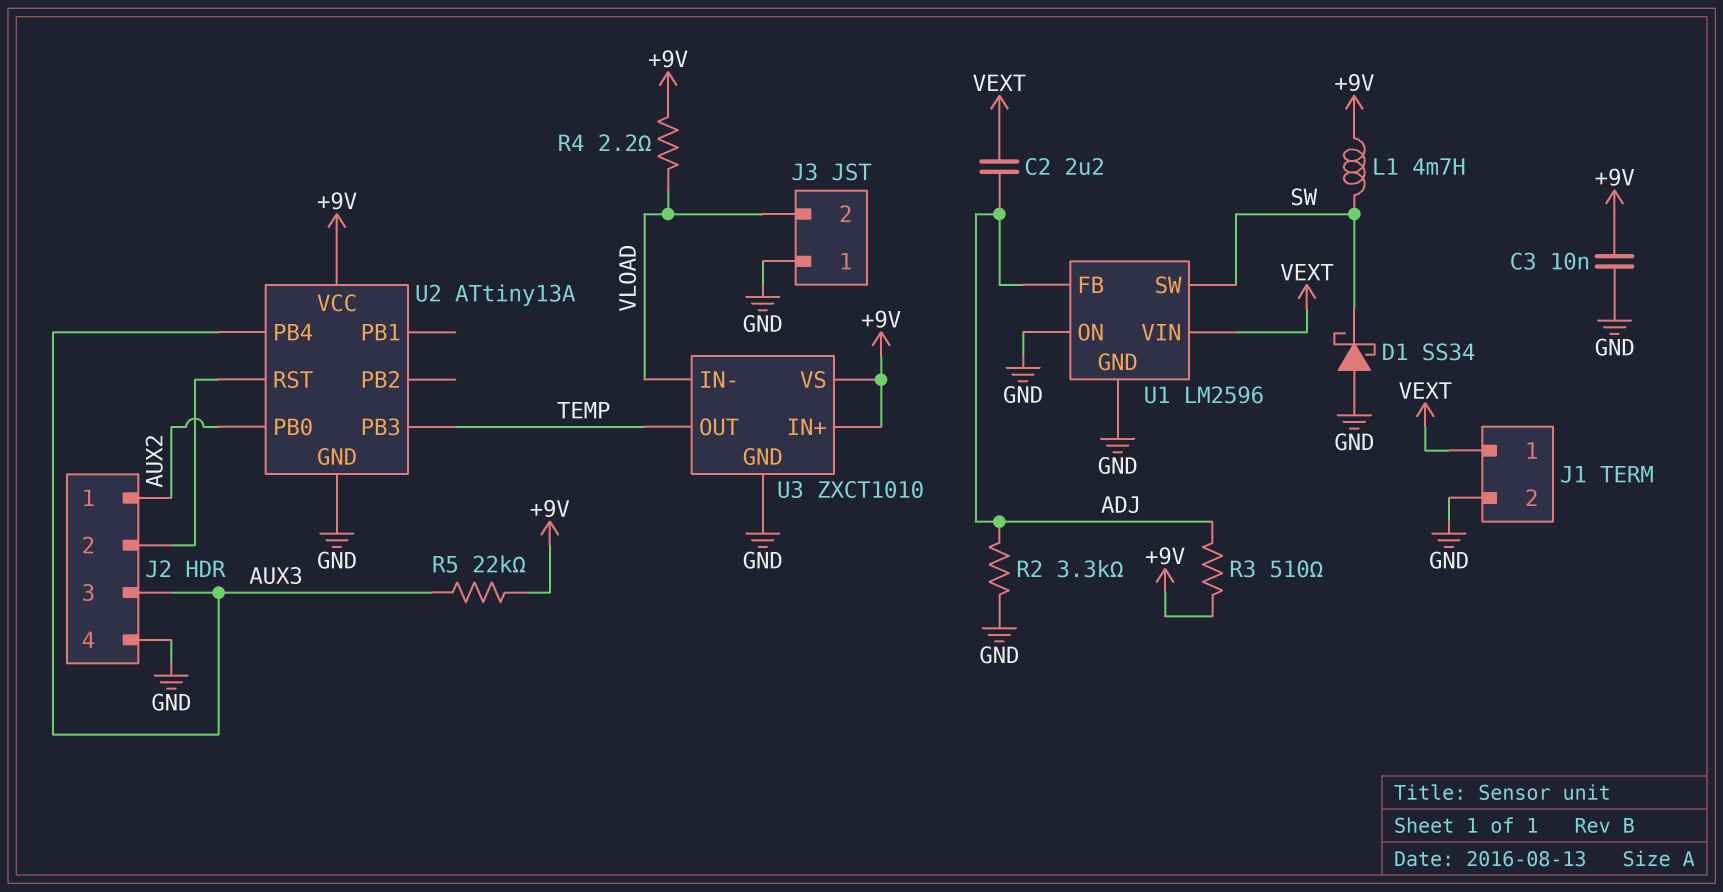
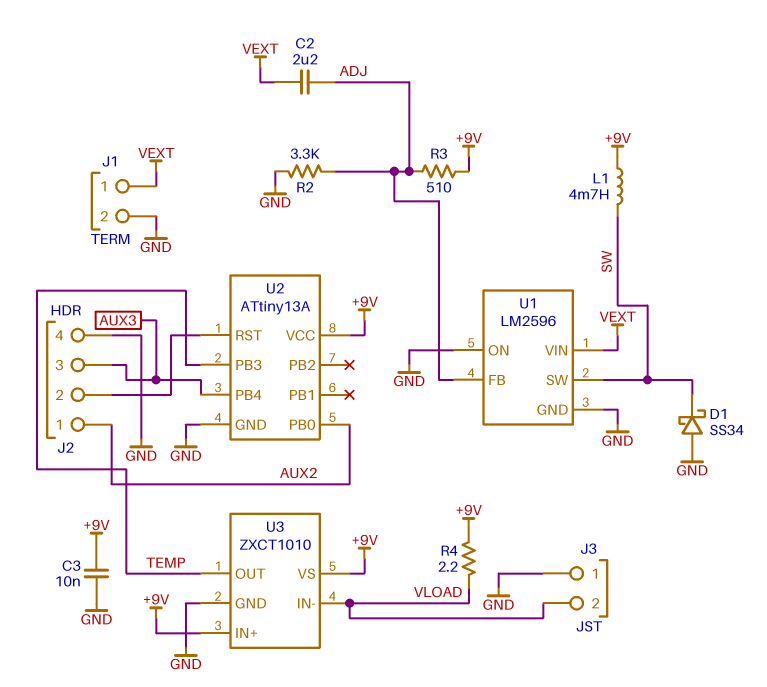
R5: 22k (+9V, AUX3) -> none

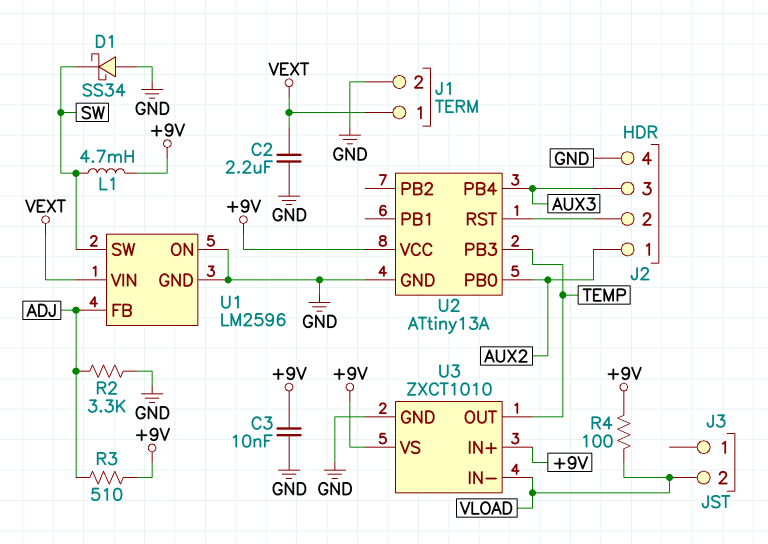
C2: 2.2uF (ADJ, VEXT) -> 2.2uF (GND, VEXT)
J3 pin 1: GND -> none
R4: 2.2 (+9V, VLOAD) -> 100 (+9V, VLOAD)

